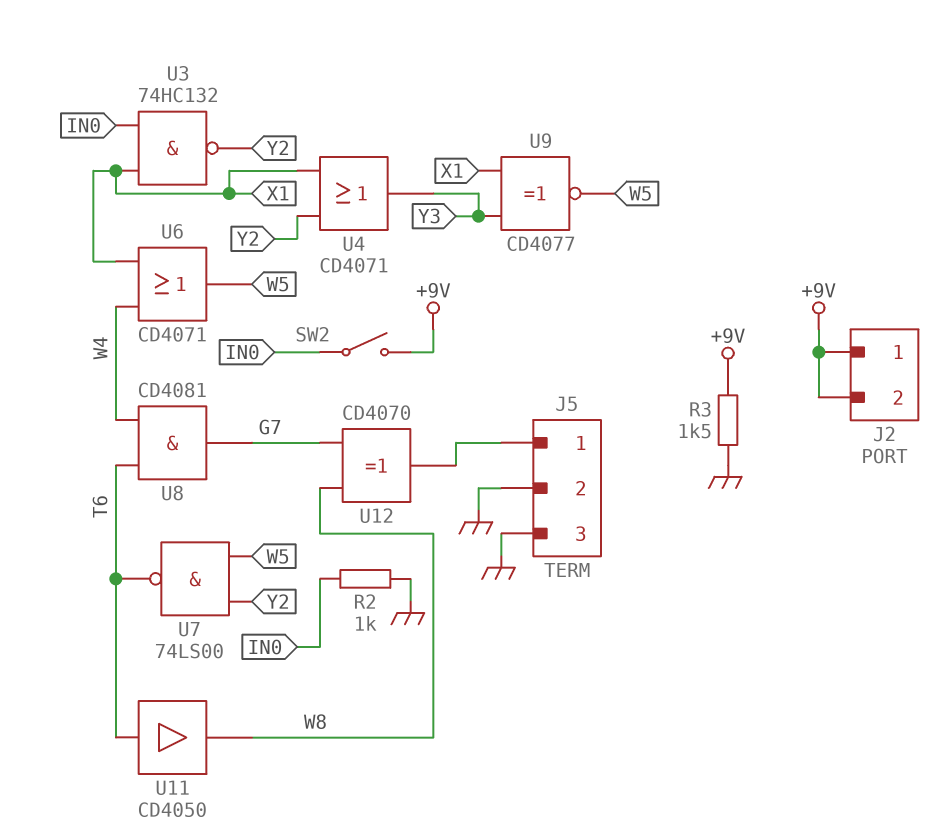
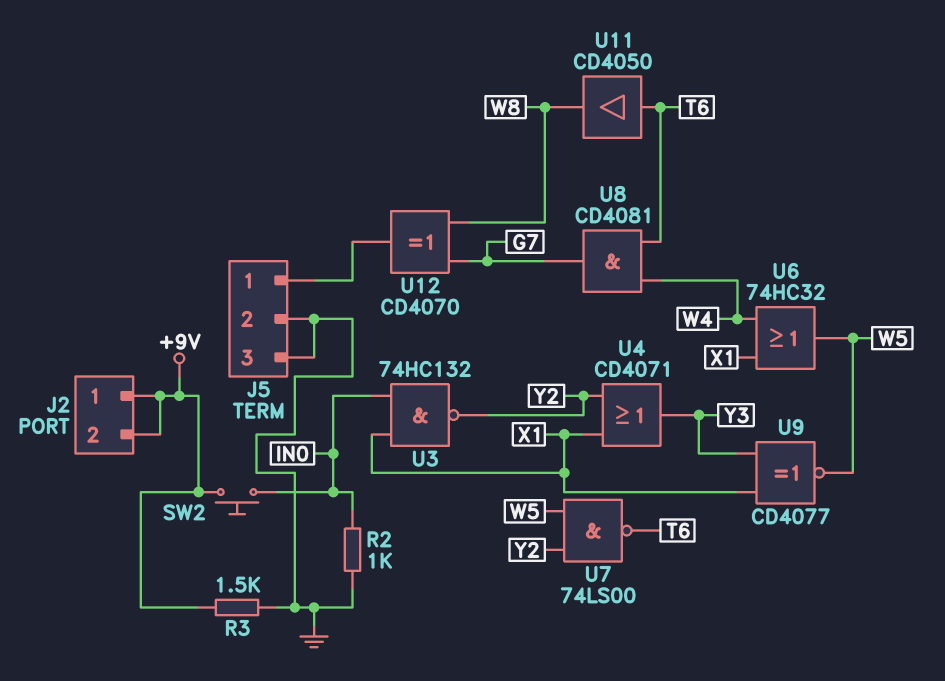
SW2: switch (+9V, IN0) -> button (+9V, IN0)
U6: OR CD4071 (in W4, in X1, out W5) -> OR 74HC32 (in W4, in X1, out W5)

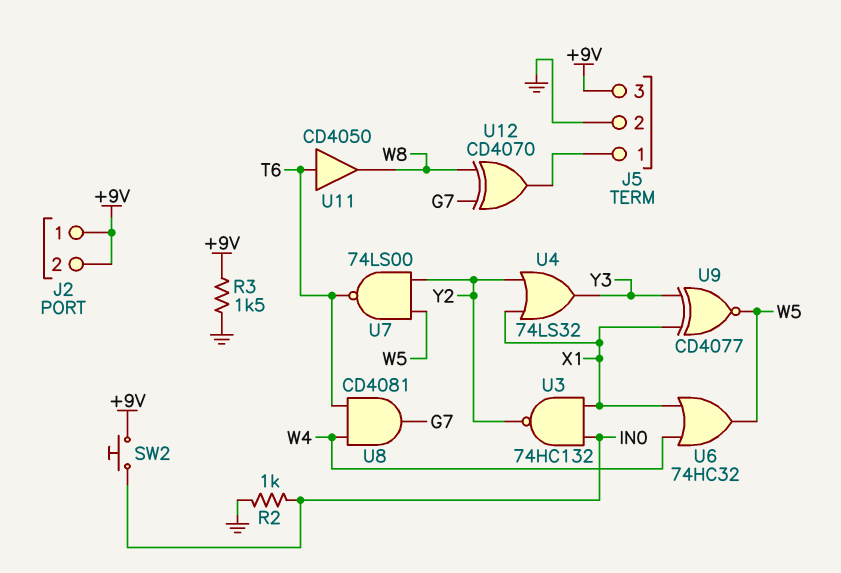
J5 pin 3: GND -> +9V
U4: OR CD4071 (in X1, in Y2, out Y3) -> OR 74LS32 (in X1, in Y2, out Y3)

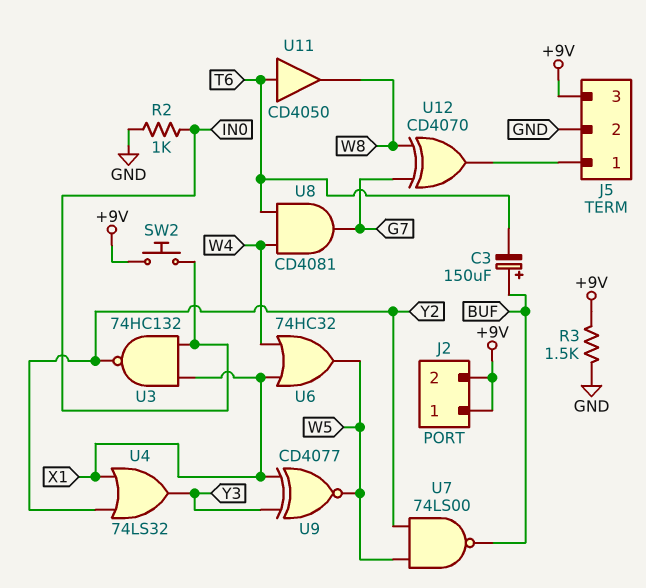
C3: none -> 150uF (plus BUF, minus T6)
U7: NAND 74LS00 (in W5, in Y2, out T6) -> NAND 74LS00 (in W5, in Y2, out BUF)

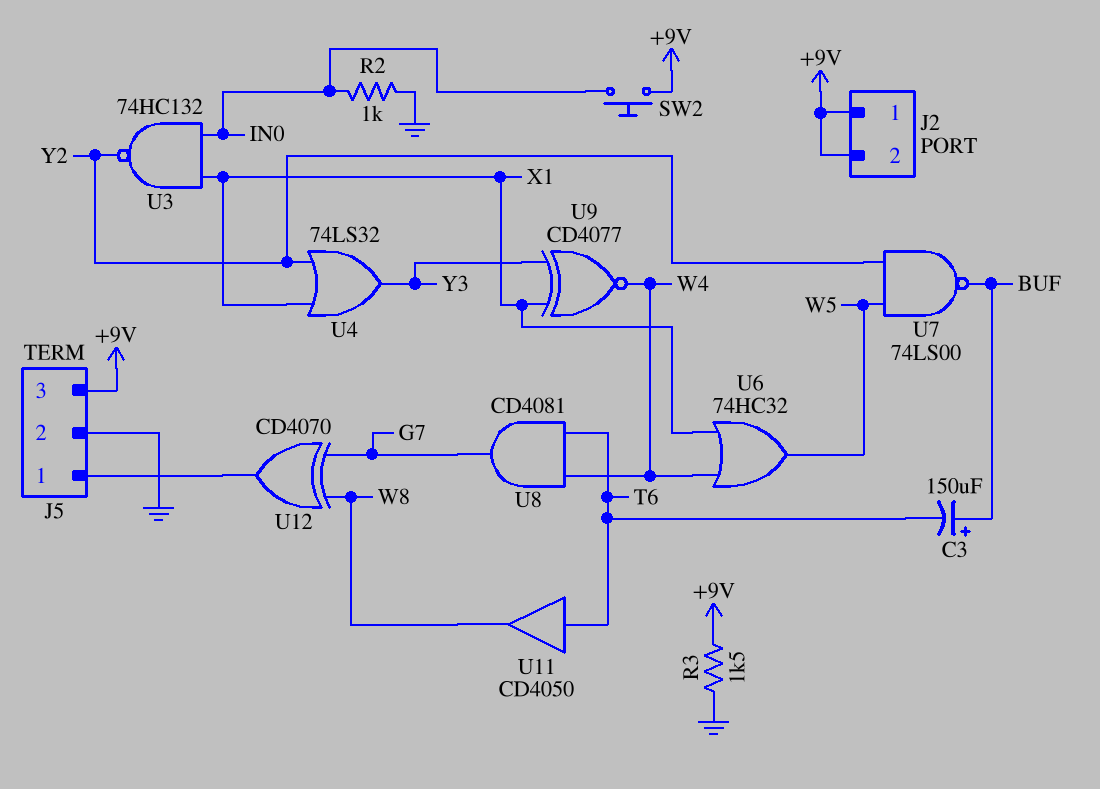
U9: XNOR CD4077 (in X1, in Y3, out W5) -> XNOR CD4077 (in X1, in Y3, out W4)

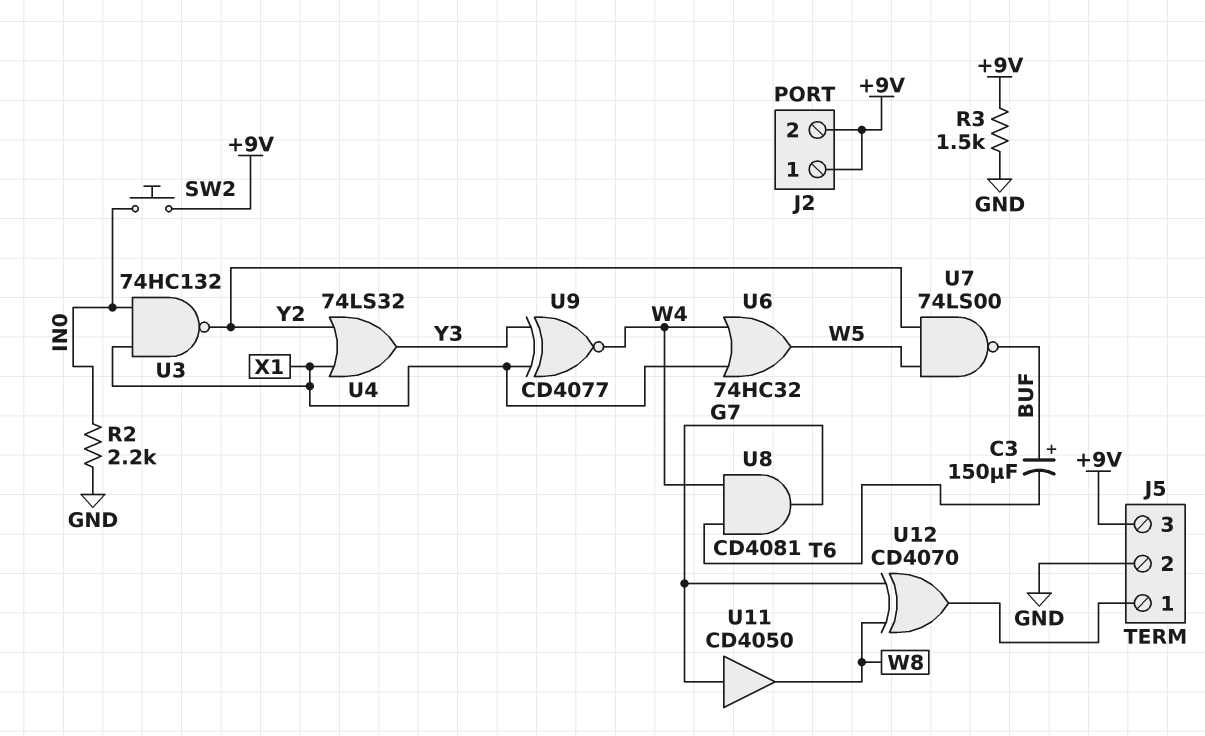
R2: 1k (GND, IN0) -> 2.2k (GND, IN0)
U11: buffer CD4050 (in T6, out W8) -> buffer CD4050 (in G7, out W8)

